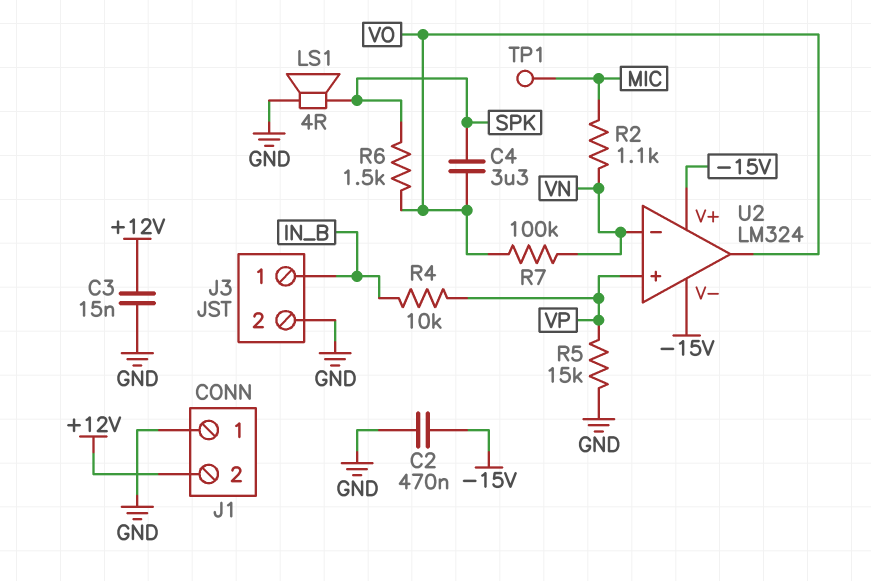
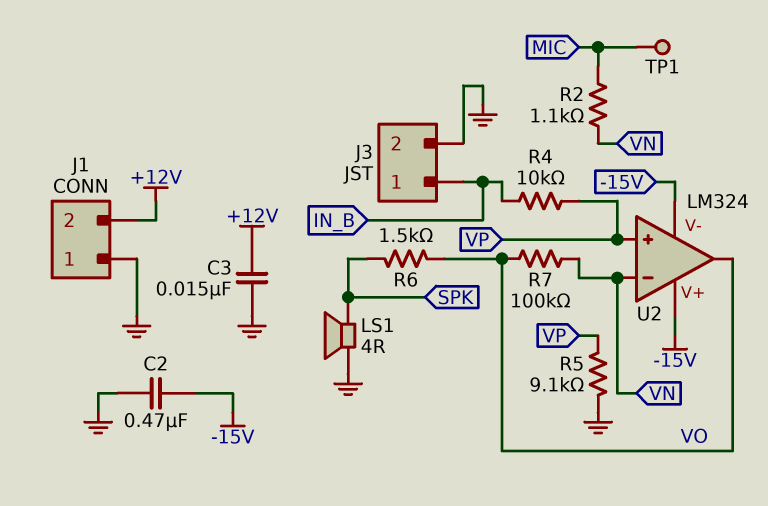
C4: 3.3uF (SPK, VO) -> none
R5: 15k (GND, VP) -> 9.1k (GND, VP)

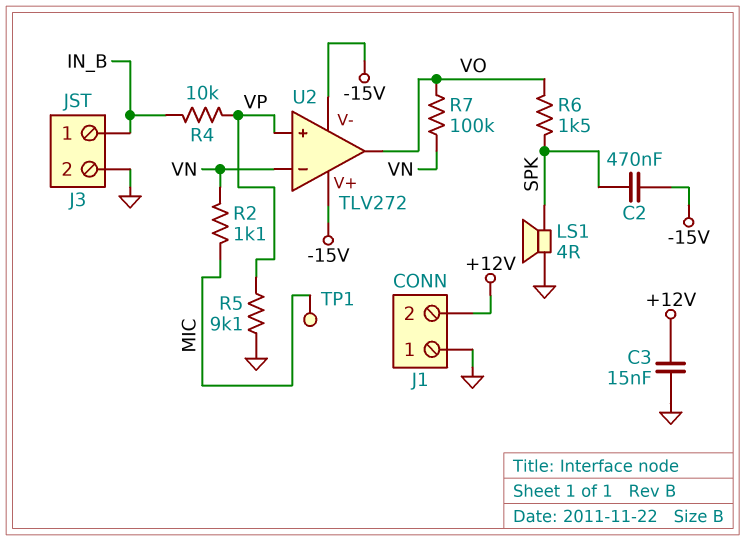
C2: 470nF (-15V, GND) -> 470nF (-15V, SPK)
U2: LM324 -> TLV272

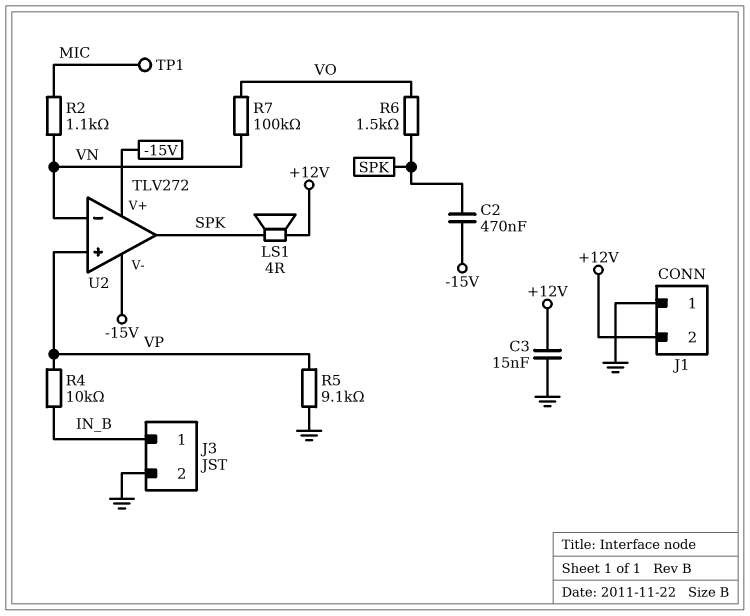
LS1: speaker 4R (GND, SPK) -> speaker 4R (+12V, SPK)
U2 pin out: VO -> SPK

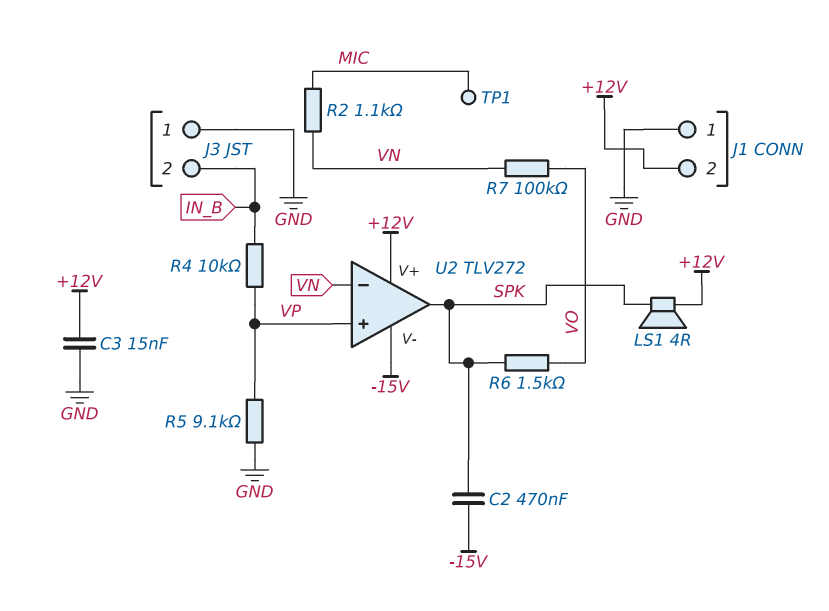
J3 pin 1: IN_B -> GND
J3 pin 2: GND -> IN_B
U2 pin V+: -15V -> +12V

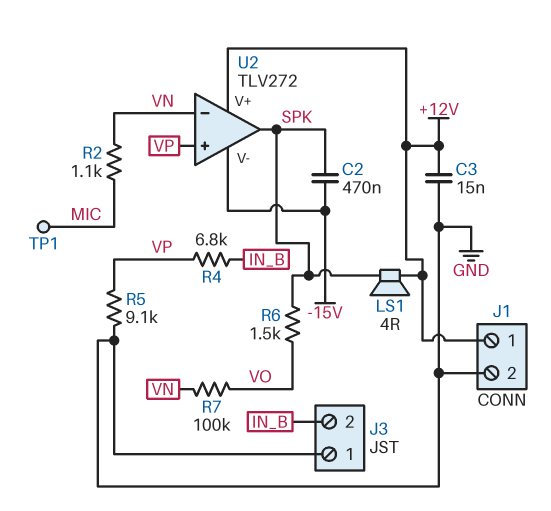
J1 pin 1: GND -> +12V
J1 pin 2: +12V -> GND
R4: 10k (IN_B, VP) -> 6.8k (IN_B, VP)

